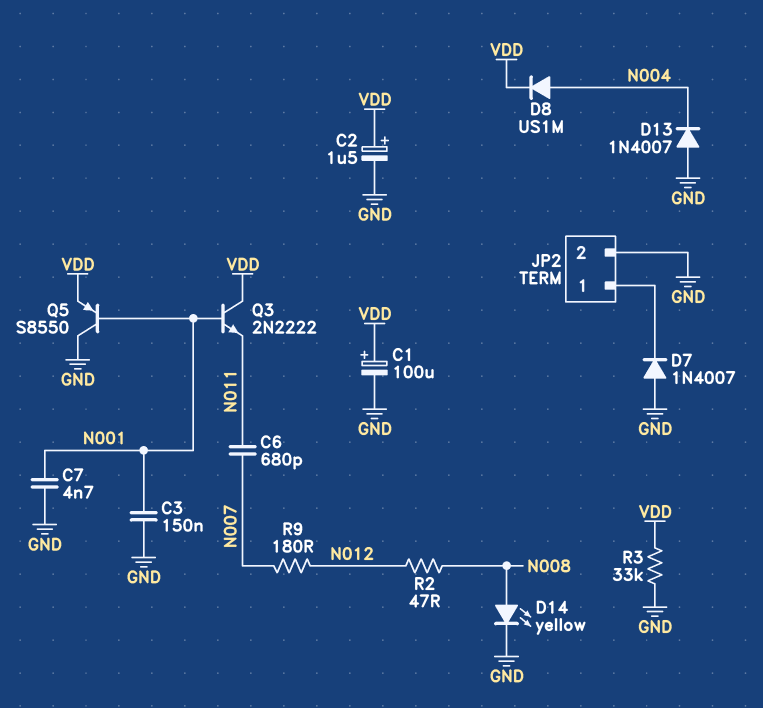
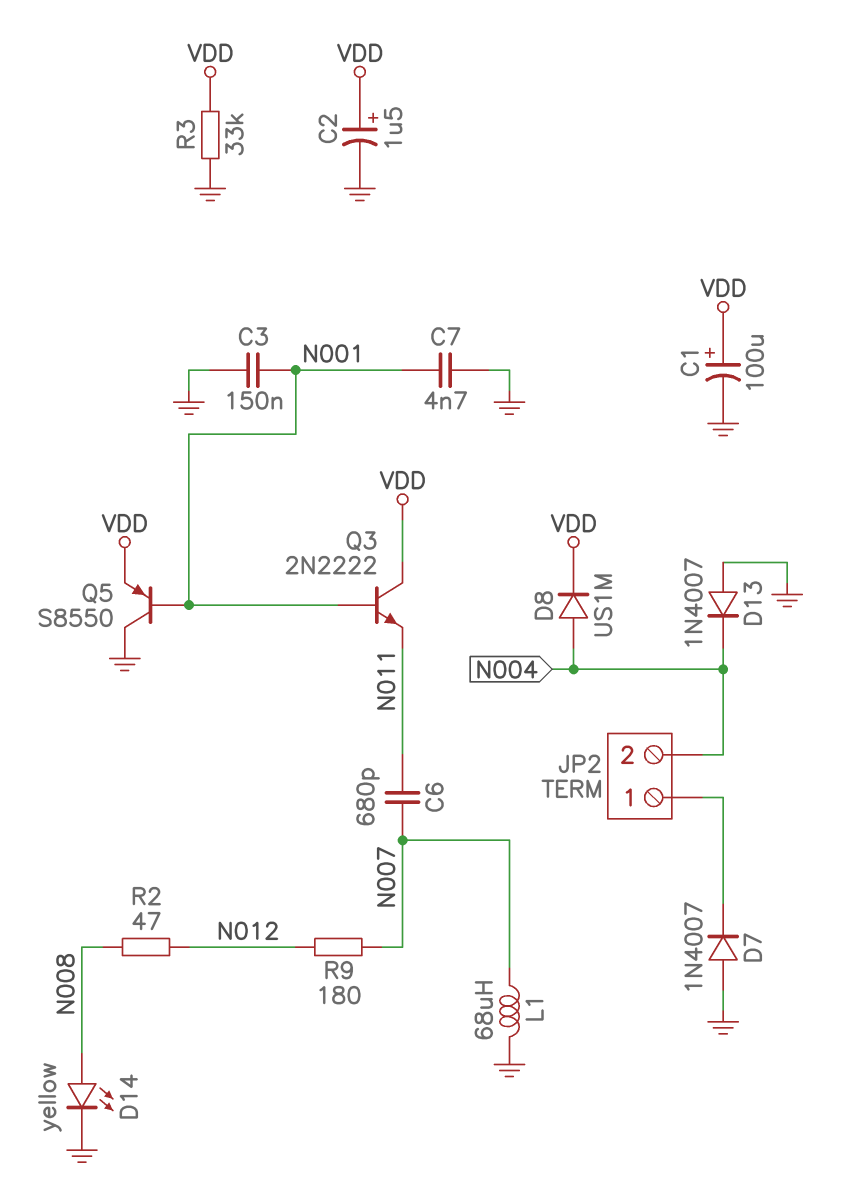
JP2 pin 2: GND -> N004
L1: none -> 68uH (GND, N007)

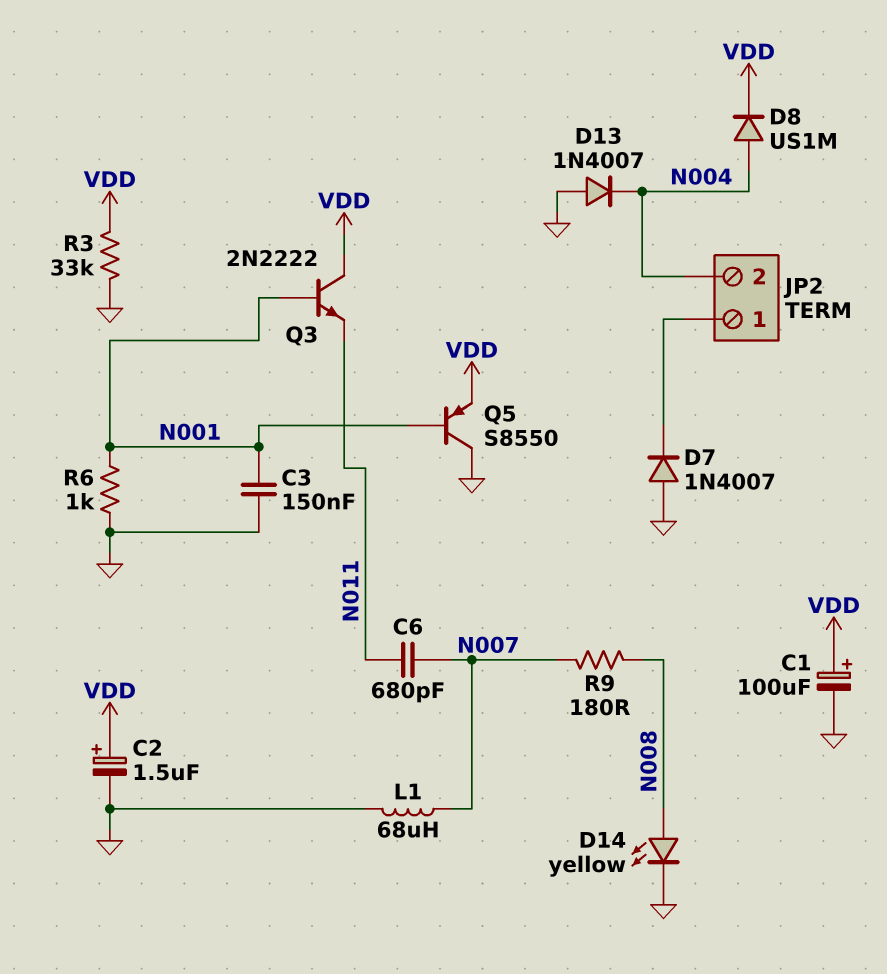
C7: 4.7nF (GND, N001) -> none
R2: 47 (N008, N012) -> none
R6: none -> 1k (GND, N001)
R9: 180 (N007, N012) -> 180 (N007, N008)

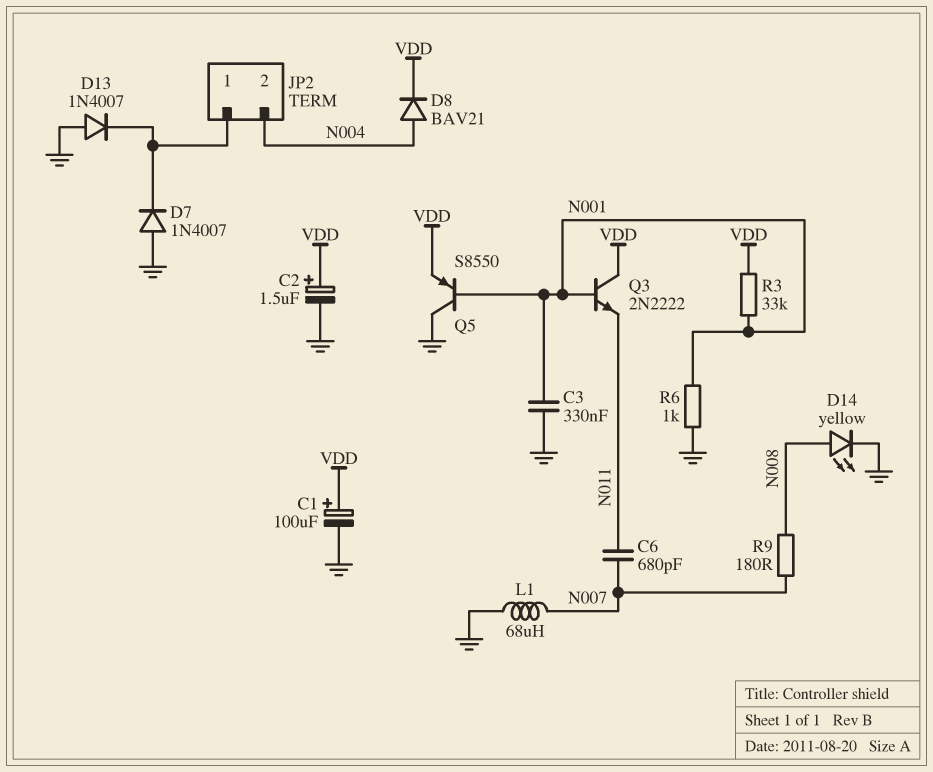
C3: 150nF (GND, N001) -> 330nF (GND, N001)
D8: diode US1M (A N004, K VDD) -> diode BAV21 (A N004, K VDD)
D13: diode 1N4007 (A GND, K N004) -> diode 1N4007 (A GND, K JP2/1)
R3: 33k (GND, VDD) -> 33k (N001, VDD)

